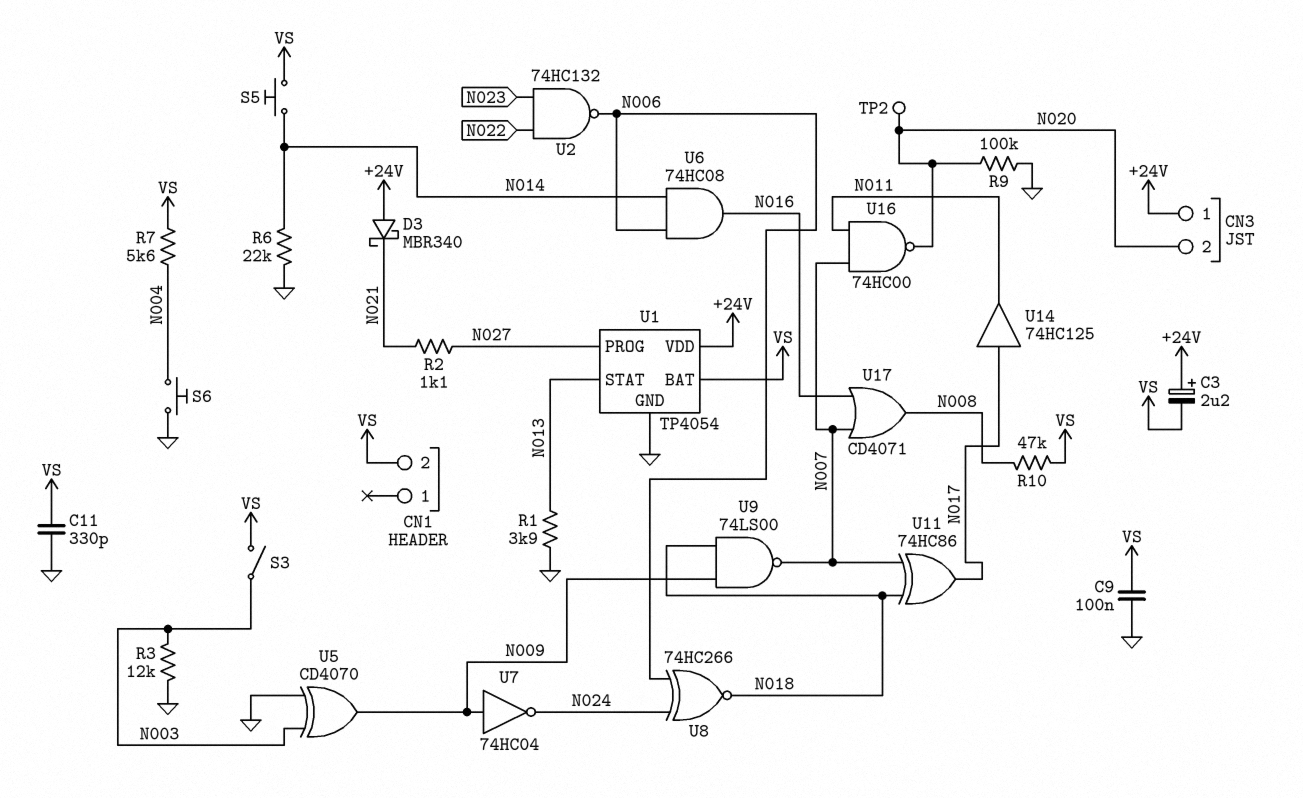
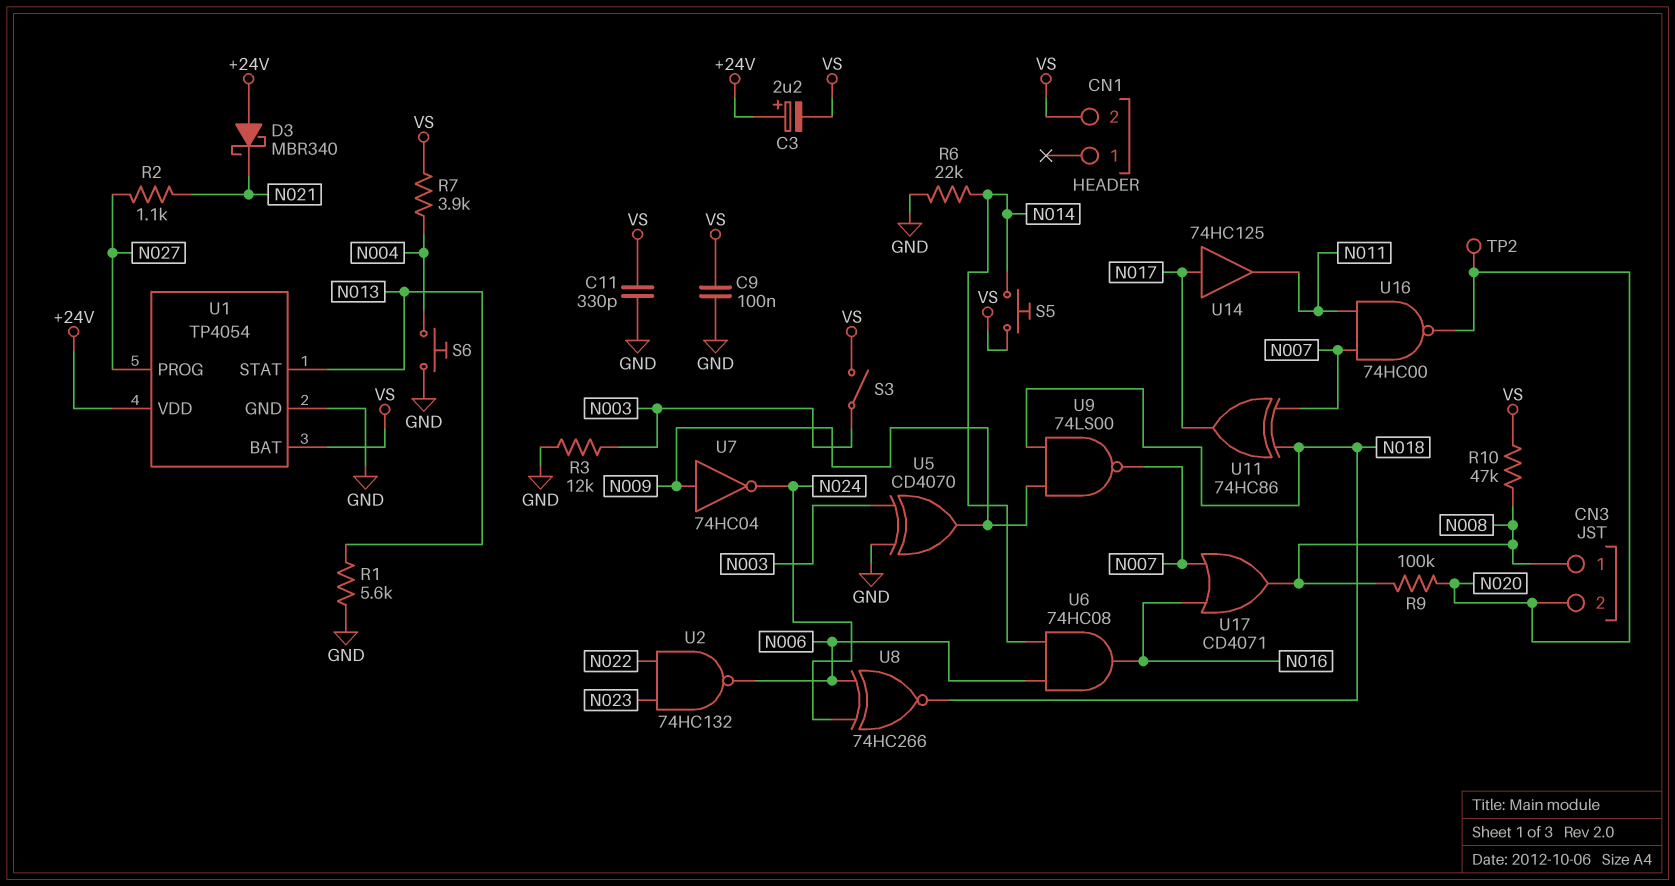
CN3 pin 1: +24V -> N008
R1: 3.9k (GND, N013) -> 5.6k (GND, N013)
R7: 5.6k (N004, VS) -> 3.9k (N004, VS)
R9: 100k (GND, N020) -> 100k (N008, N020)

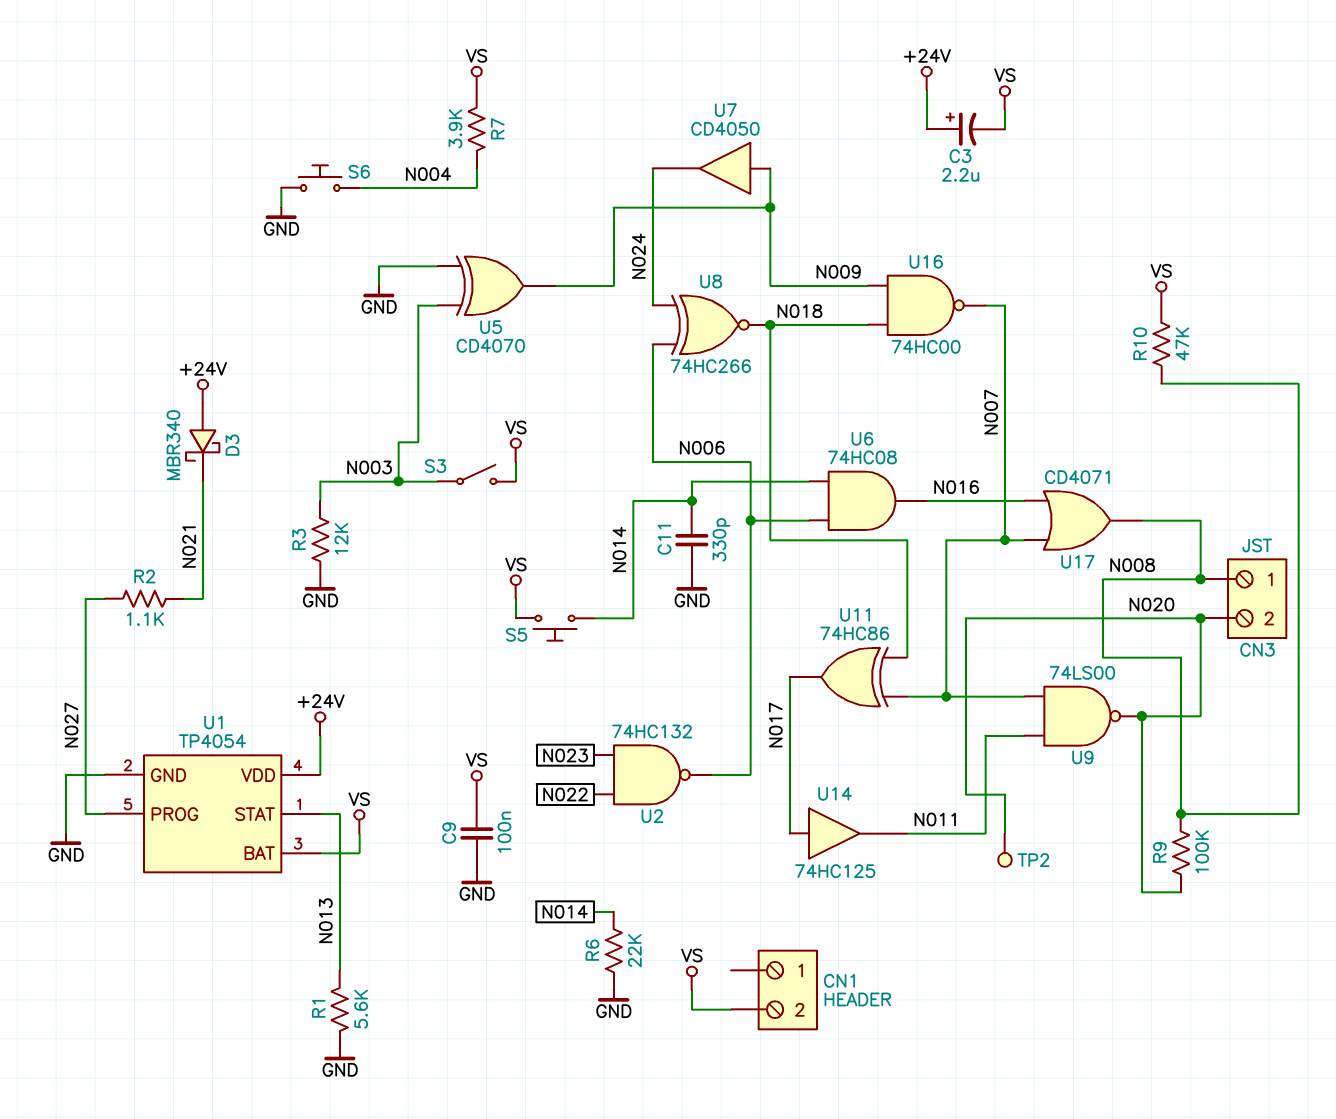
C11: 330pF (GND, VS) -> 330pF (GND, N014)
U7: NOT 74HC04 (in N009, out N024) -> buffer CD4050 (in N009, out N024)
U9: NAND 74LS00 (in N009, in N018, out N007) -> NAND 74LS00 (in N007, in N011, out N020)
U16: NAND 74HC00 (in N007, in N011, out N020) -> NAND 74HC00 (in N009, in N018, out N007)

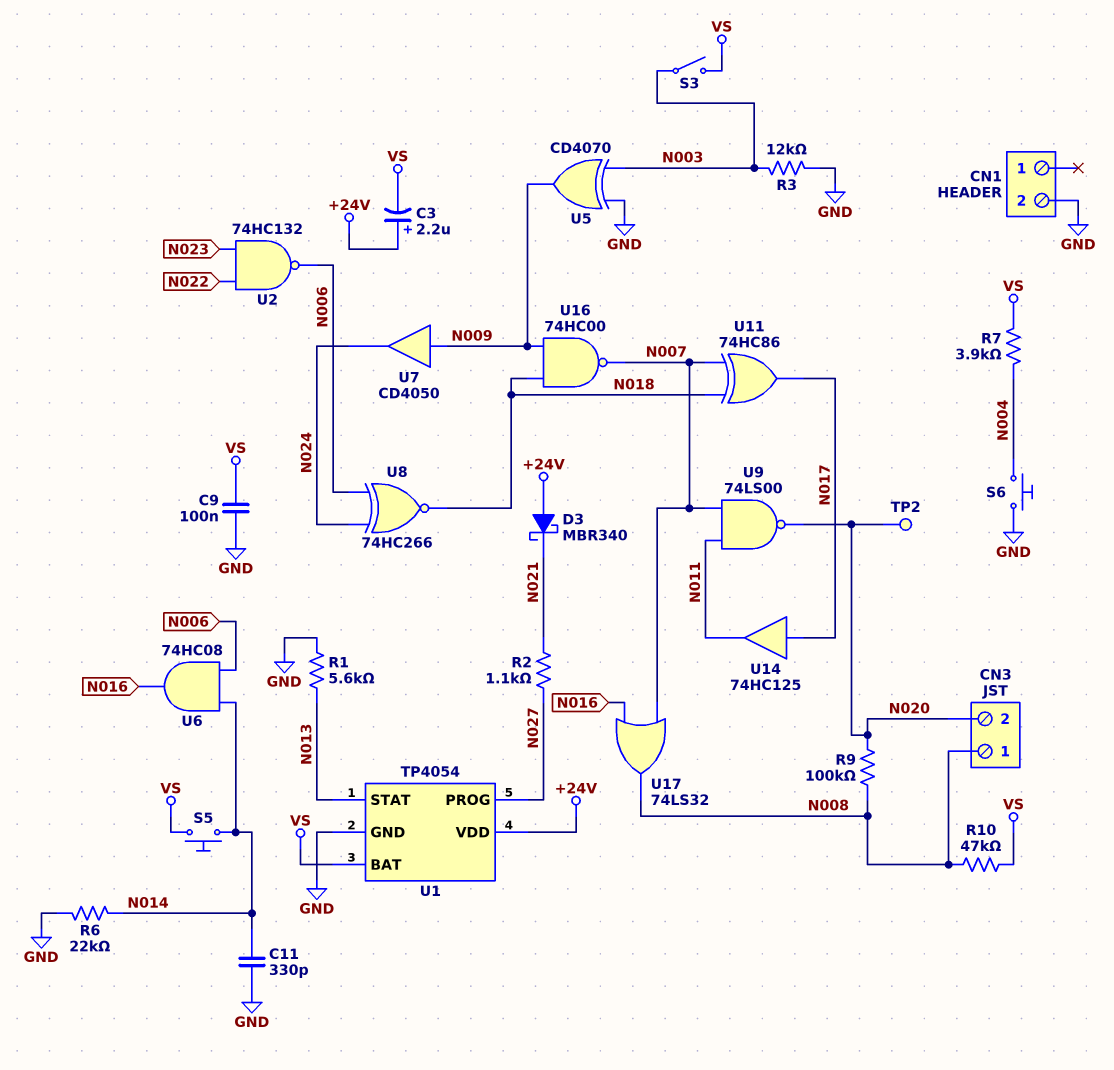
CN1 pin 2: VS -> GND
U17: OR CD4071 (in N007, in N016, out N008) -> OR 74LS32 (in N007, in N016, out N008)

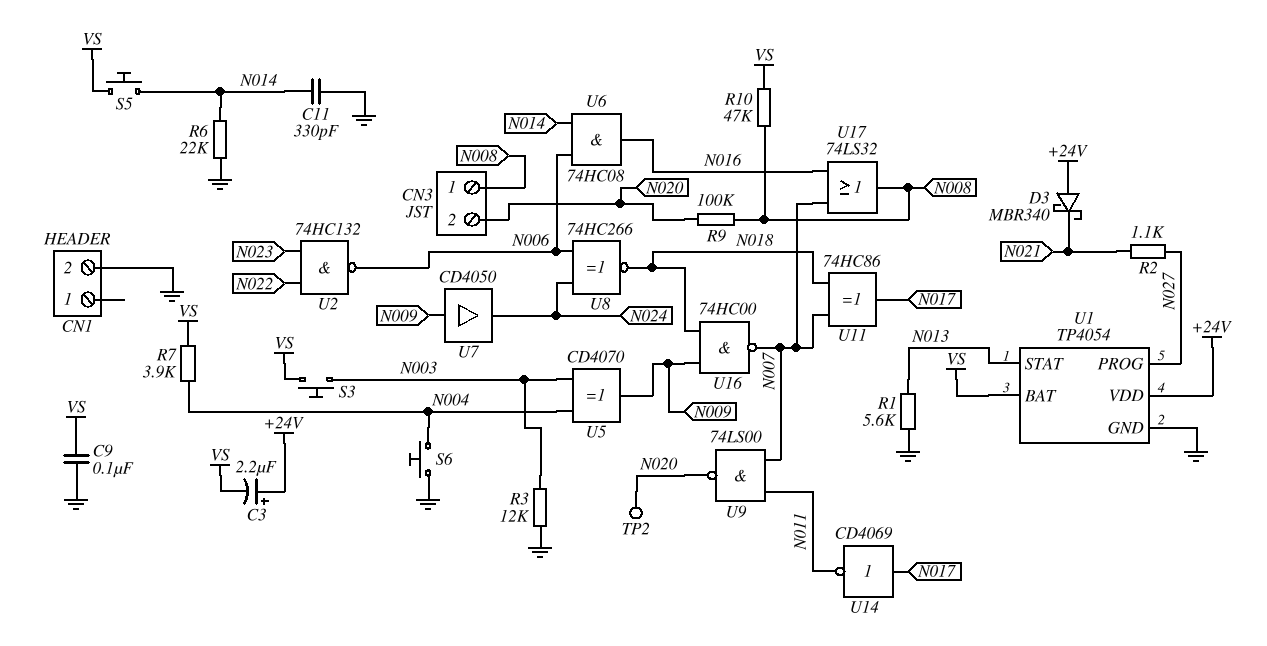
S3: switch (N003, VS) -> button (N003, VS)
U5: XOR CD4070 (in GND, in N003, out N009) -> XOR CD4070 (in N003, in N004, out N009)
U14: buffer 74HC125 (in N017, out N011) -> NOT CD4069 (in N017, out N011)

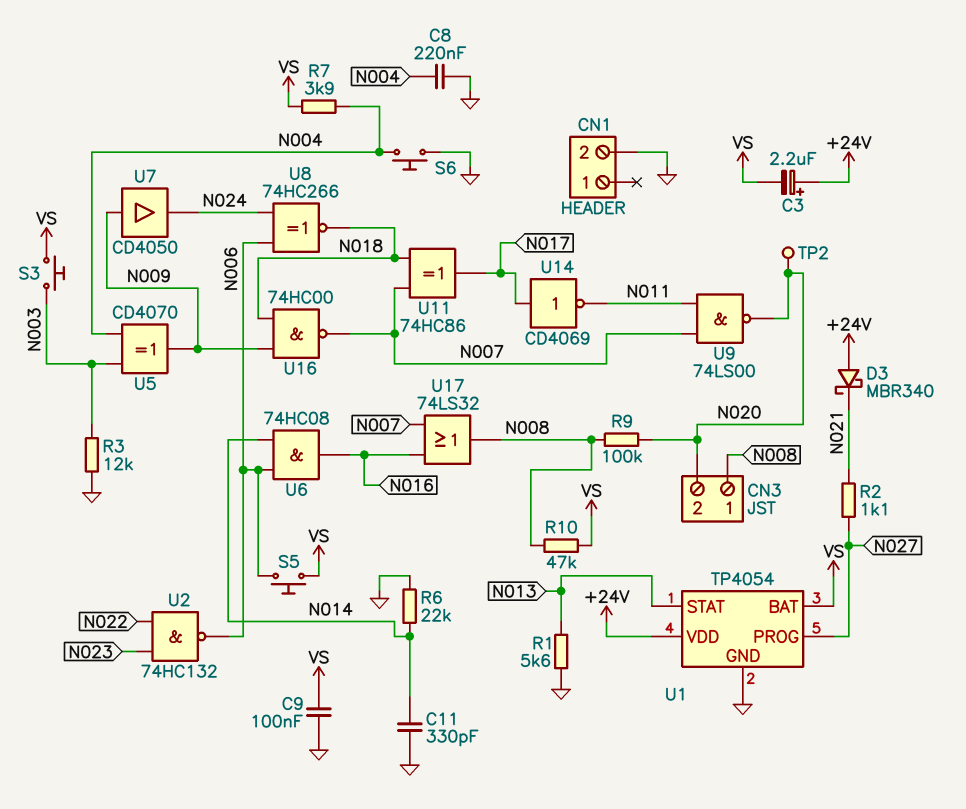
C8: none -> 220nF (GND, N004)
S5: button (N014, VS) -> button (N006, VS)

